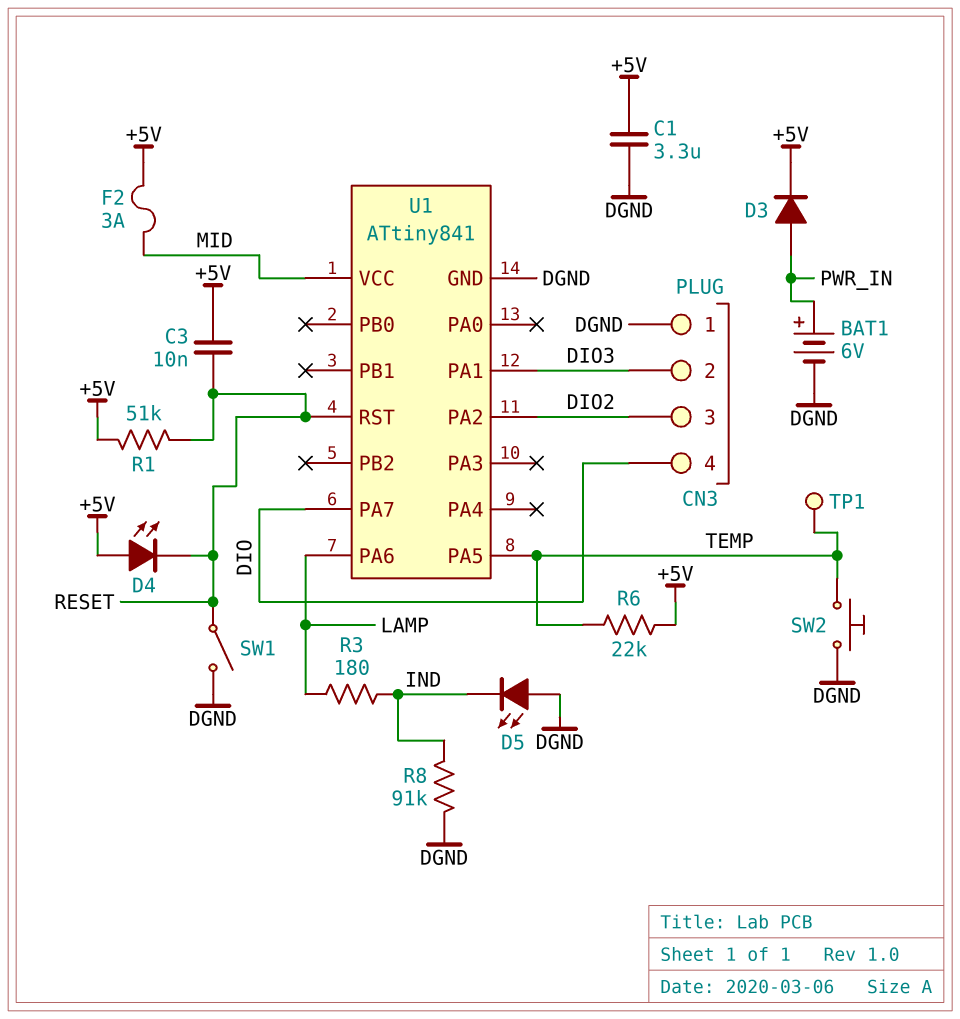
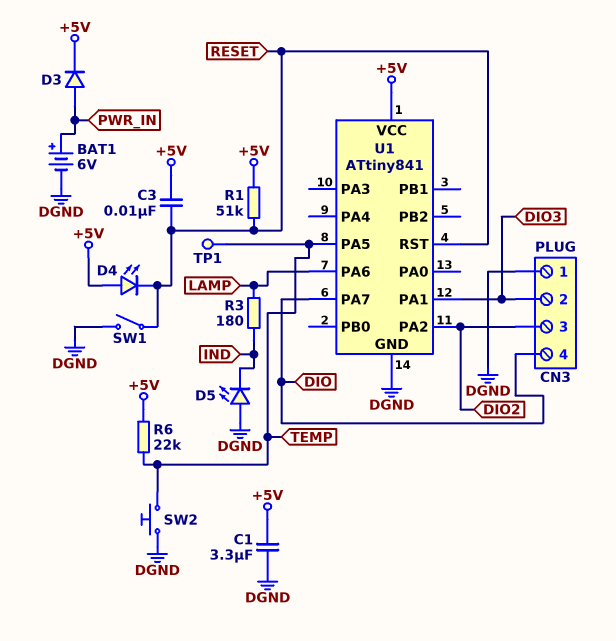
F2: 3A (+5V, MID) -> none
R8: 91k (DGND, IND) -> none
U1 pin VCC: MID -> +5V

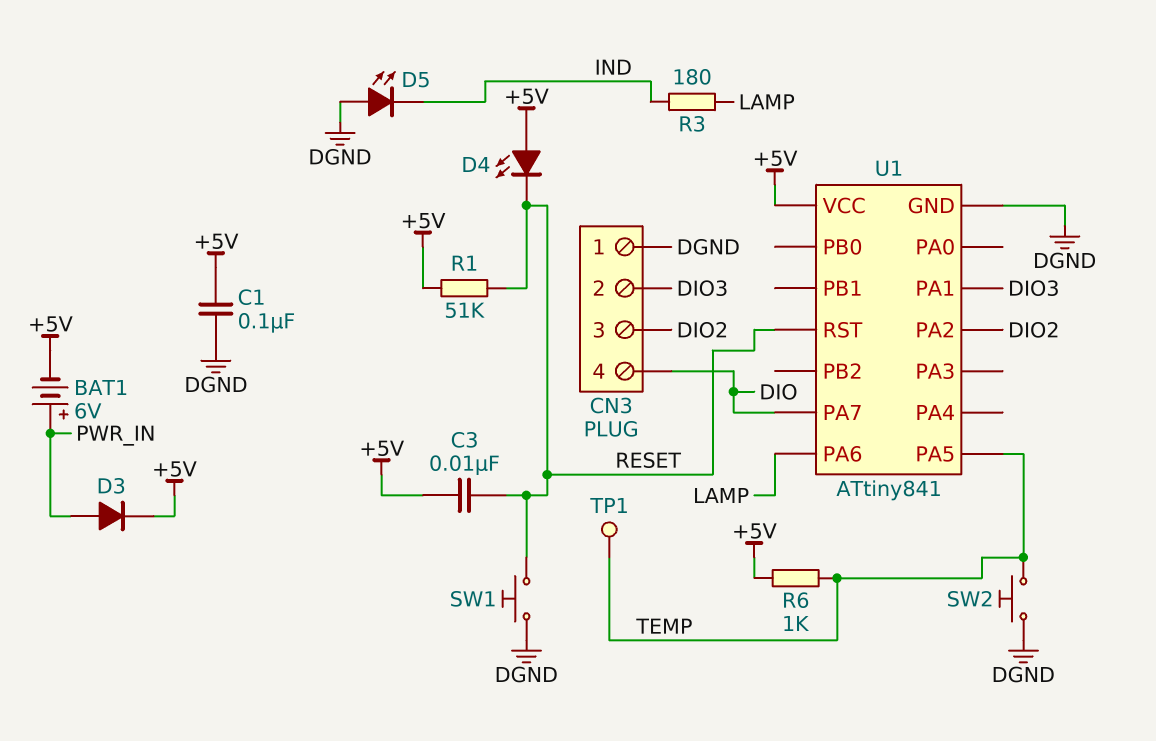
BAT1: 6V (plus PWR_IN, minus DGND) -> 6V (plus PWR_IN, minus +5V)
C1: 3.3uF (+5V, DGND) -> 100nF (+5V, DGND)
R6: 22k (+5V, TEMP) -> 1k (+5V, TEMP)
SW1: switch (DGND, RESET) -> button (DGND, RESET)

